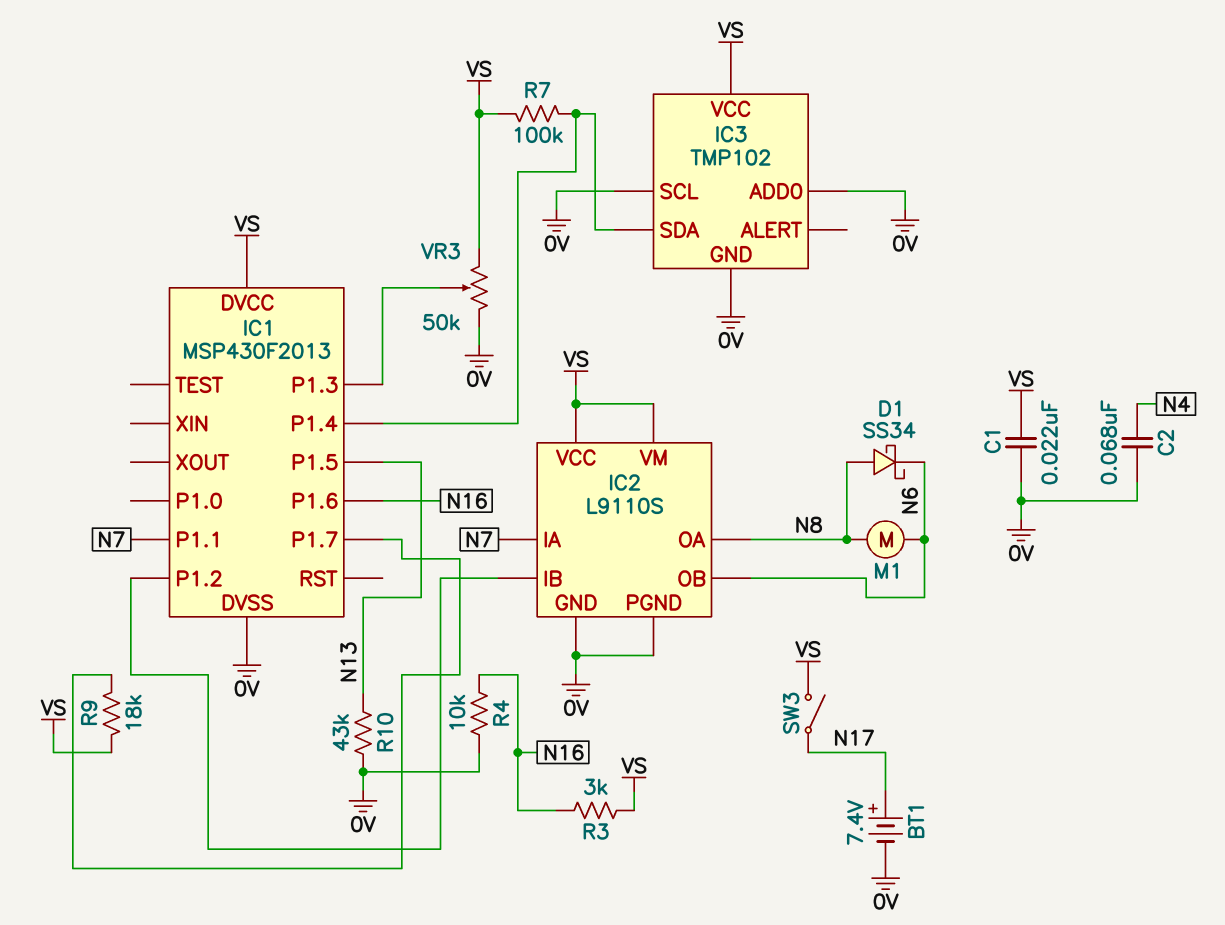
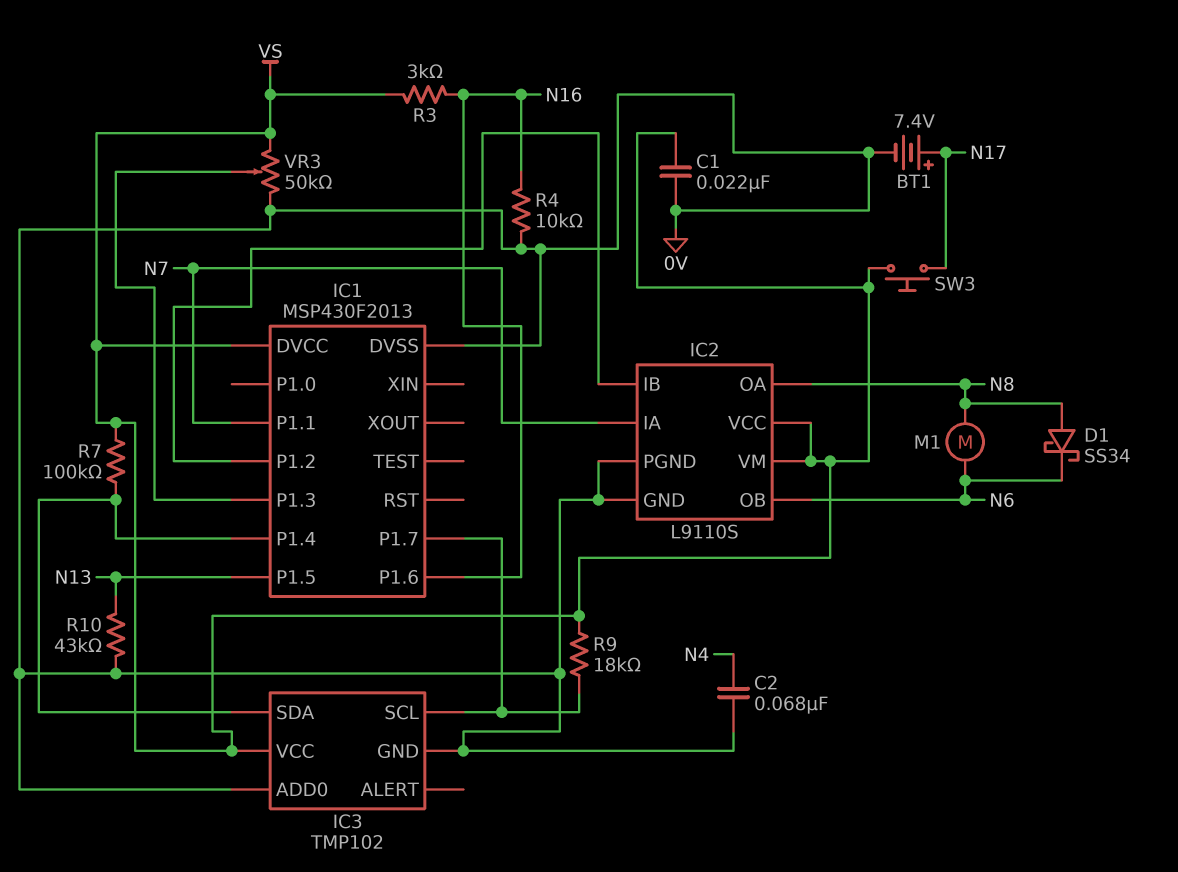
IC3 pin SCL: 0V -> IC1/P1.7
SW3: switch (N17, VS) -> button (N17, VS)

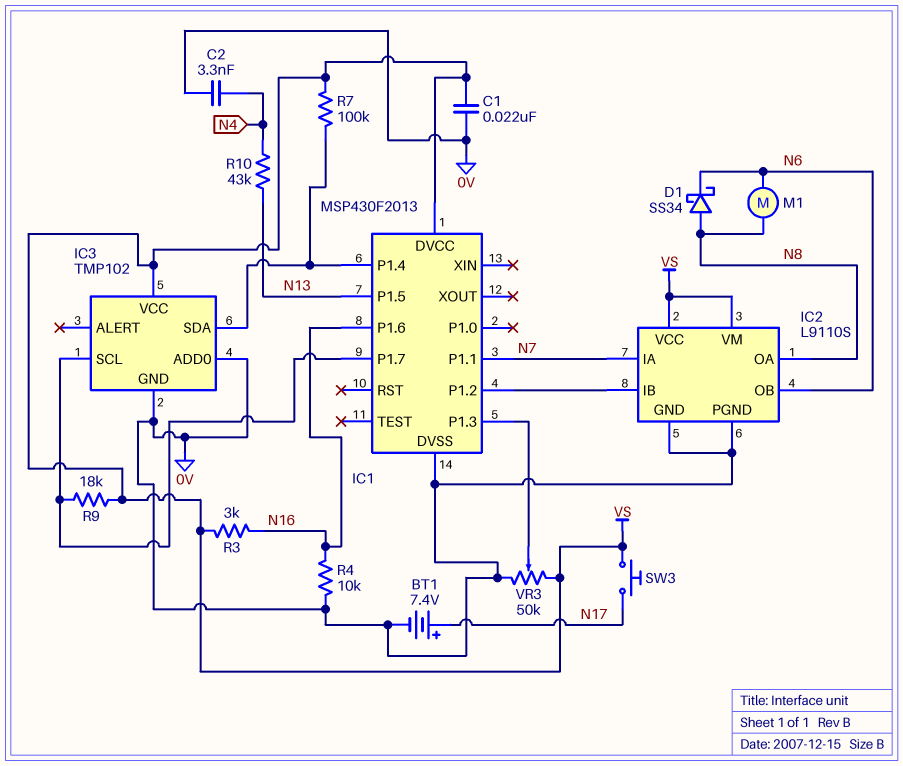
C2: 68nF (0V, N4) -> 3.3nF (0V, N4)
R10: 43k (0V, N13) -> 43k (N4, N13)

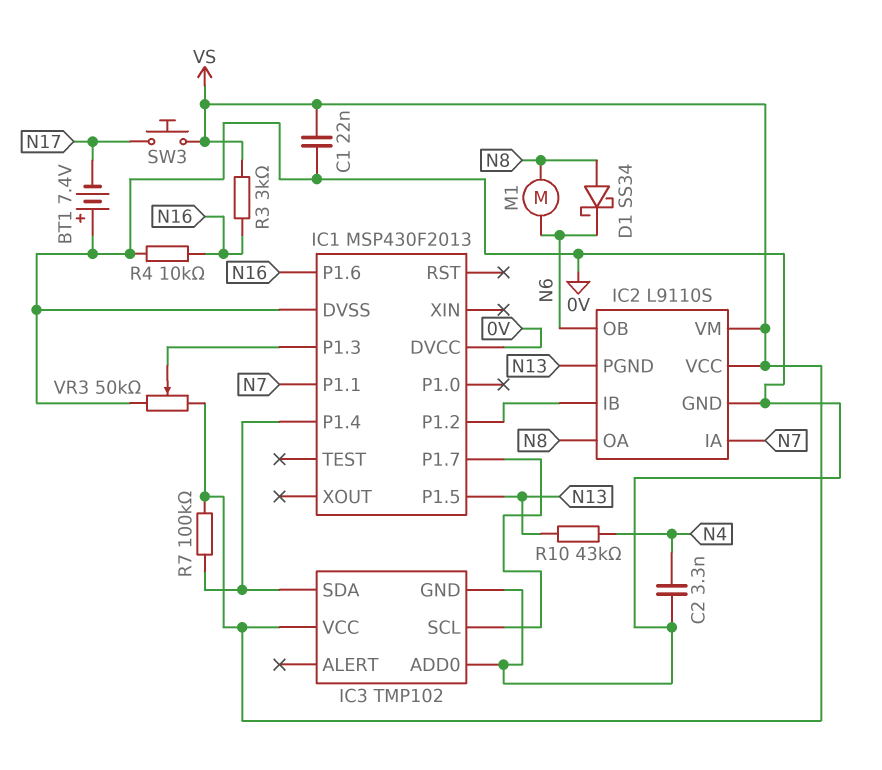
BT1: 7.4V (plus N17, minus 0V) -> 7.4V (plus 0V, minus N17)
IC1 pin DVCC: VS -> 0V
IC2 pin PGND: 0V -> N13
R9: 18k (IC1/P1.7, VS) -> none

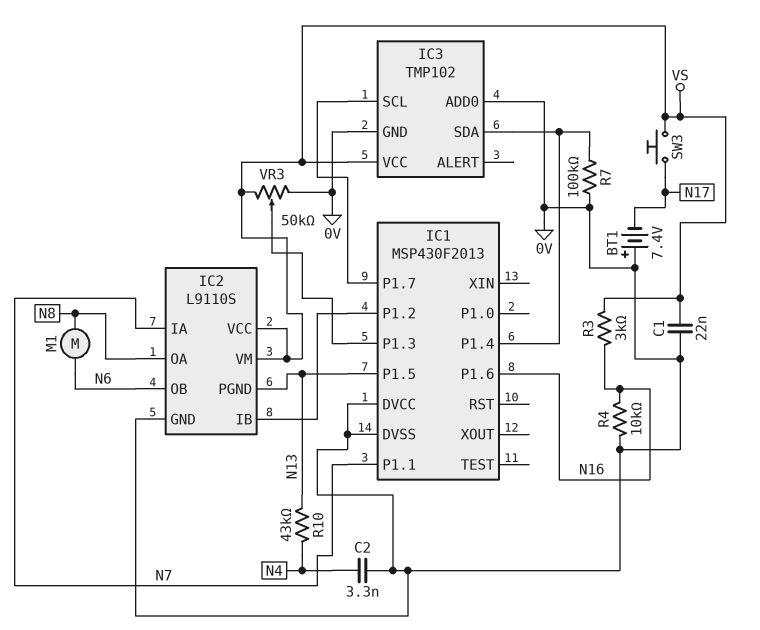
D1: schottky SS34 (A N8, K N6) -> none
R7: 100k (IC1/P1.4, VS) -> 100k (0V, IC1/P1.4)

